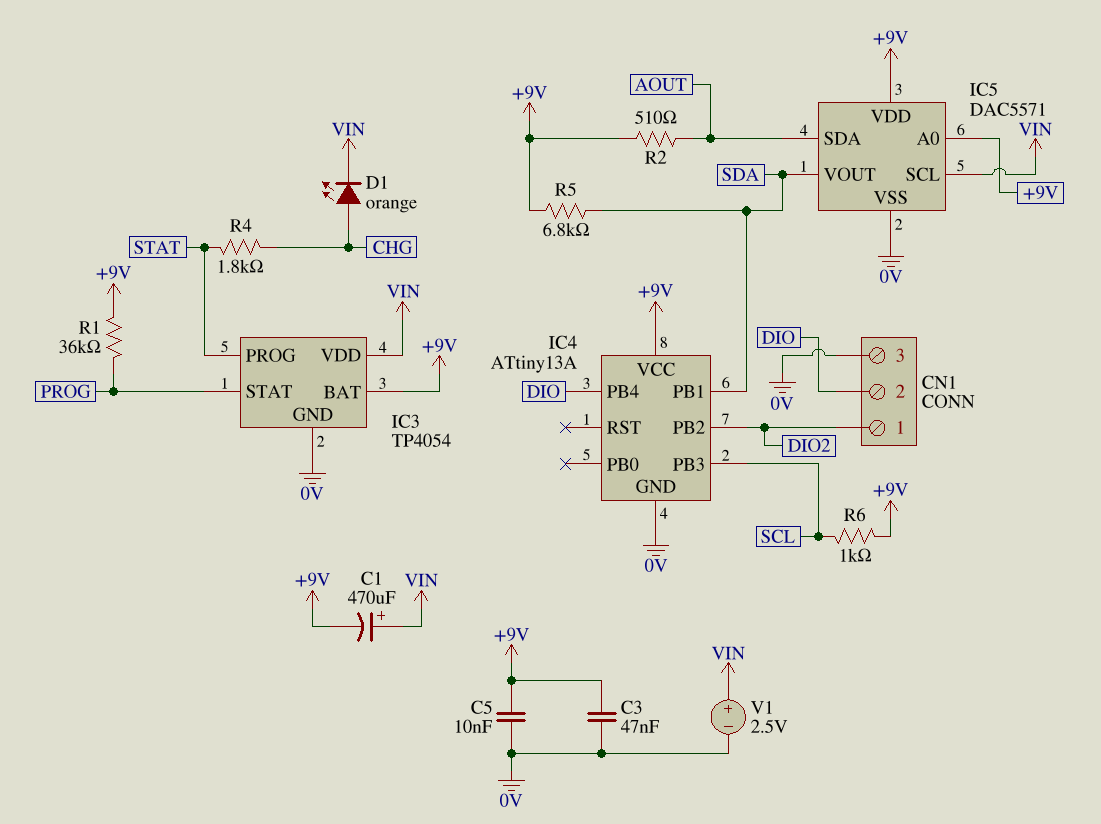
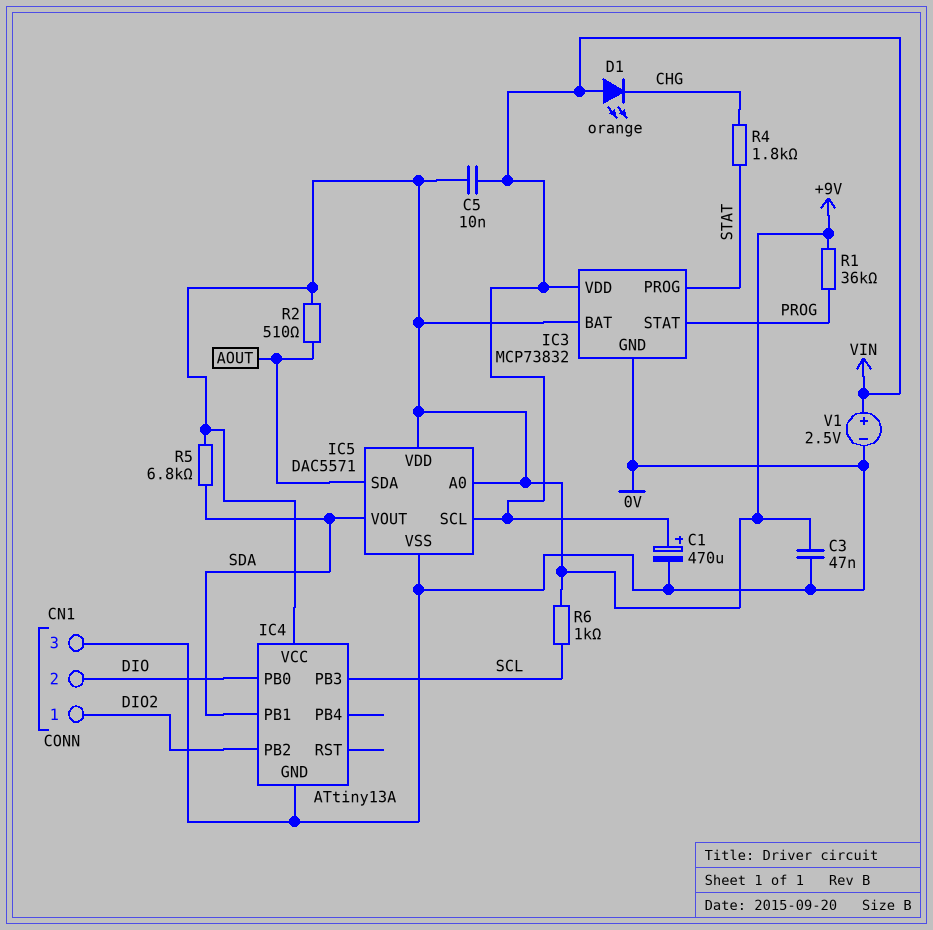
C1: 470uF (plus VIN, minus +9V) -> 470uF (plus VIN, minus 0V)
C5: 10nF (+9V, 0V) -> 10nF (+9V, VIN)
D1: LED orange (A CHG, K VIN) -> LED orange (A VIN, K CHG)
IC3: TP4054 -> MCP73832
IC4 pin PB0: none -> DIO
IC4 pin PB4: DIO -> none

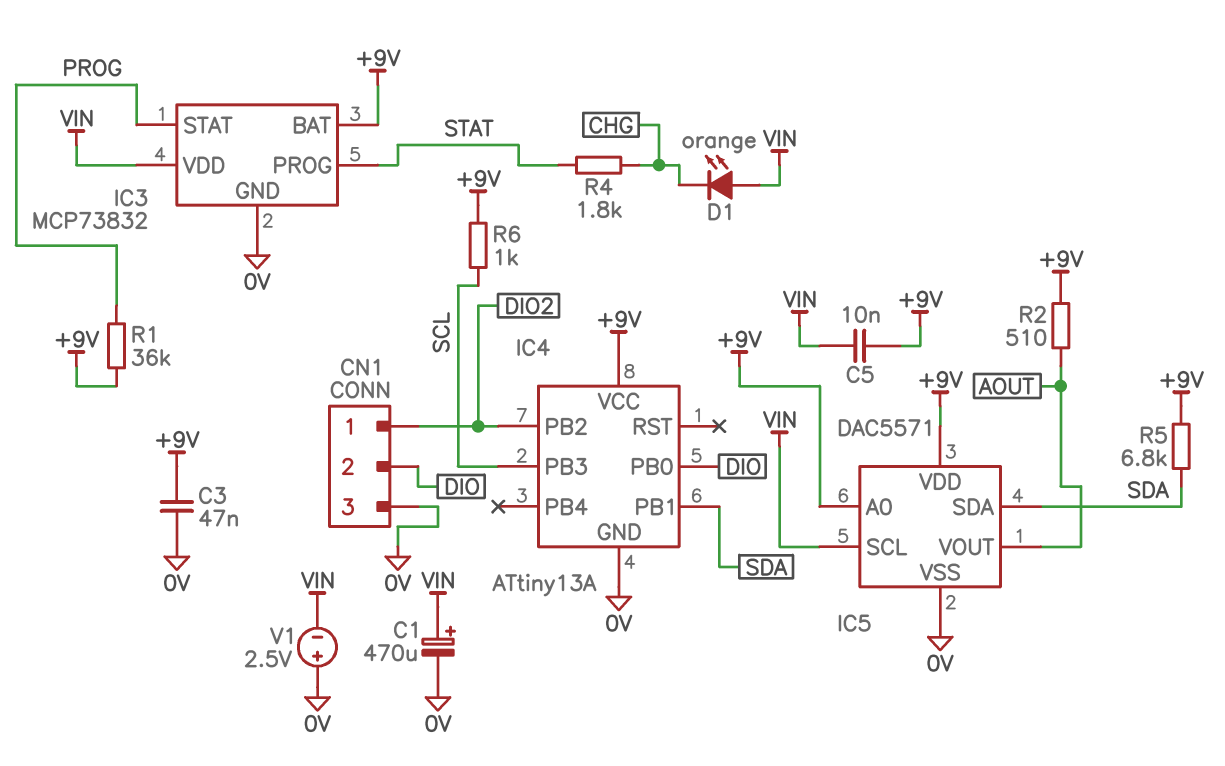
IC5 pin SDA: AOUT -> SDA
IC5 pin VOUT: SDA -> AOUT
V1: 2.5V (plus VIN, minus 0V) -> 2.5V (plus 0V, minus VIN)

